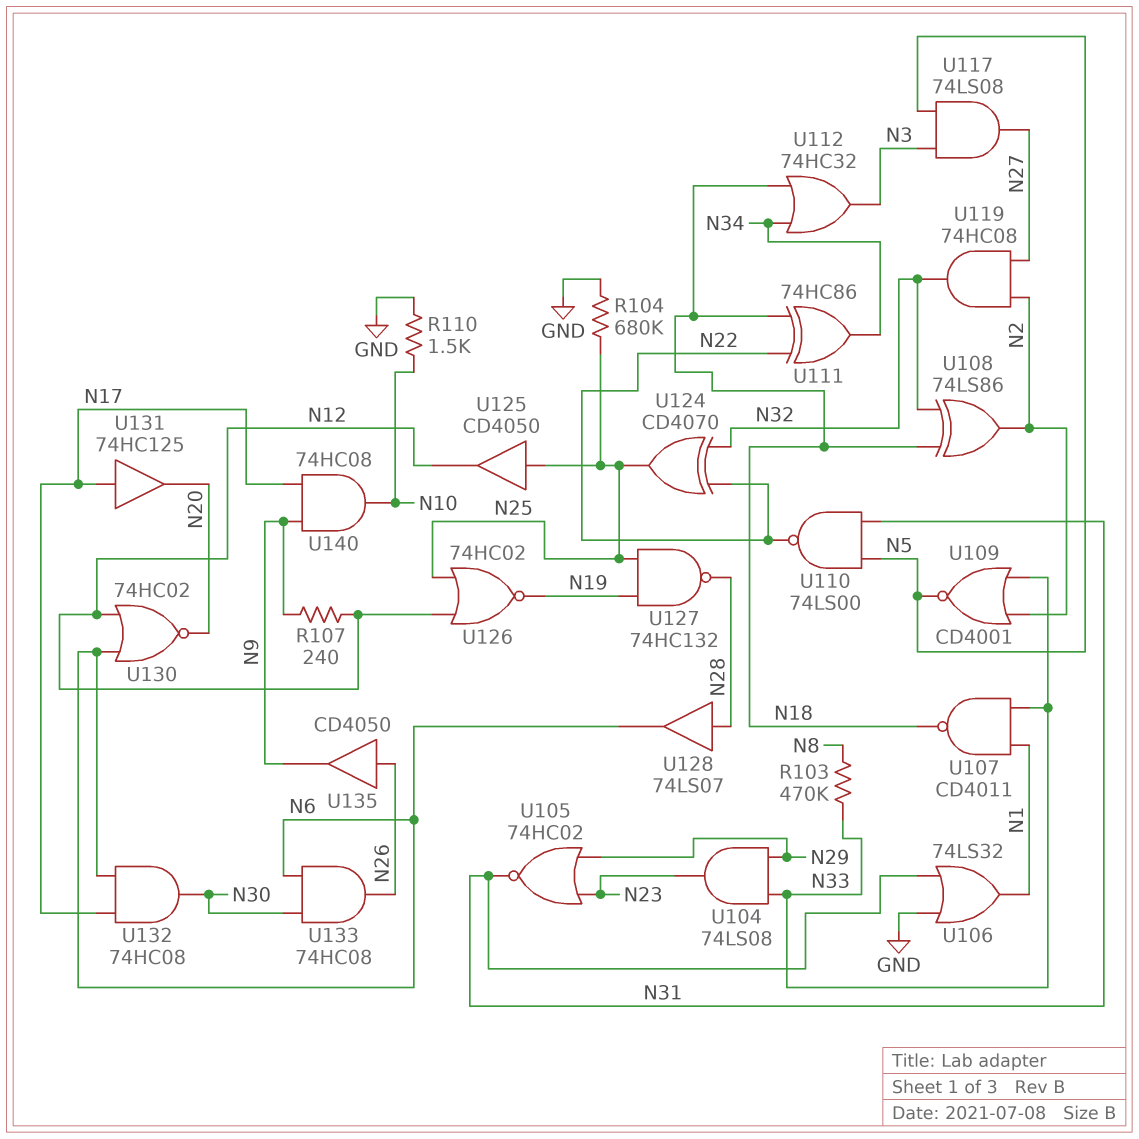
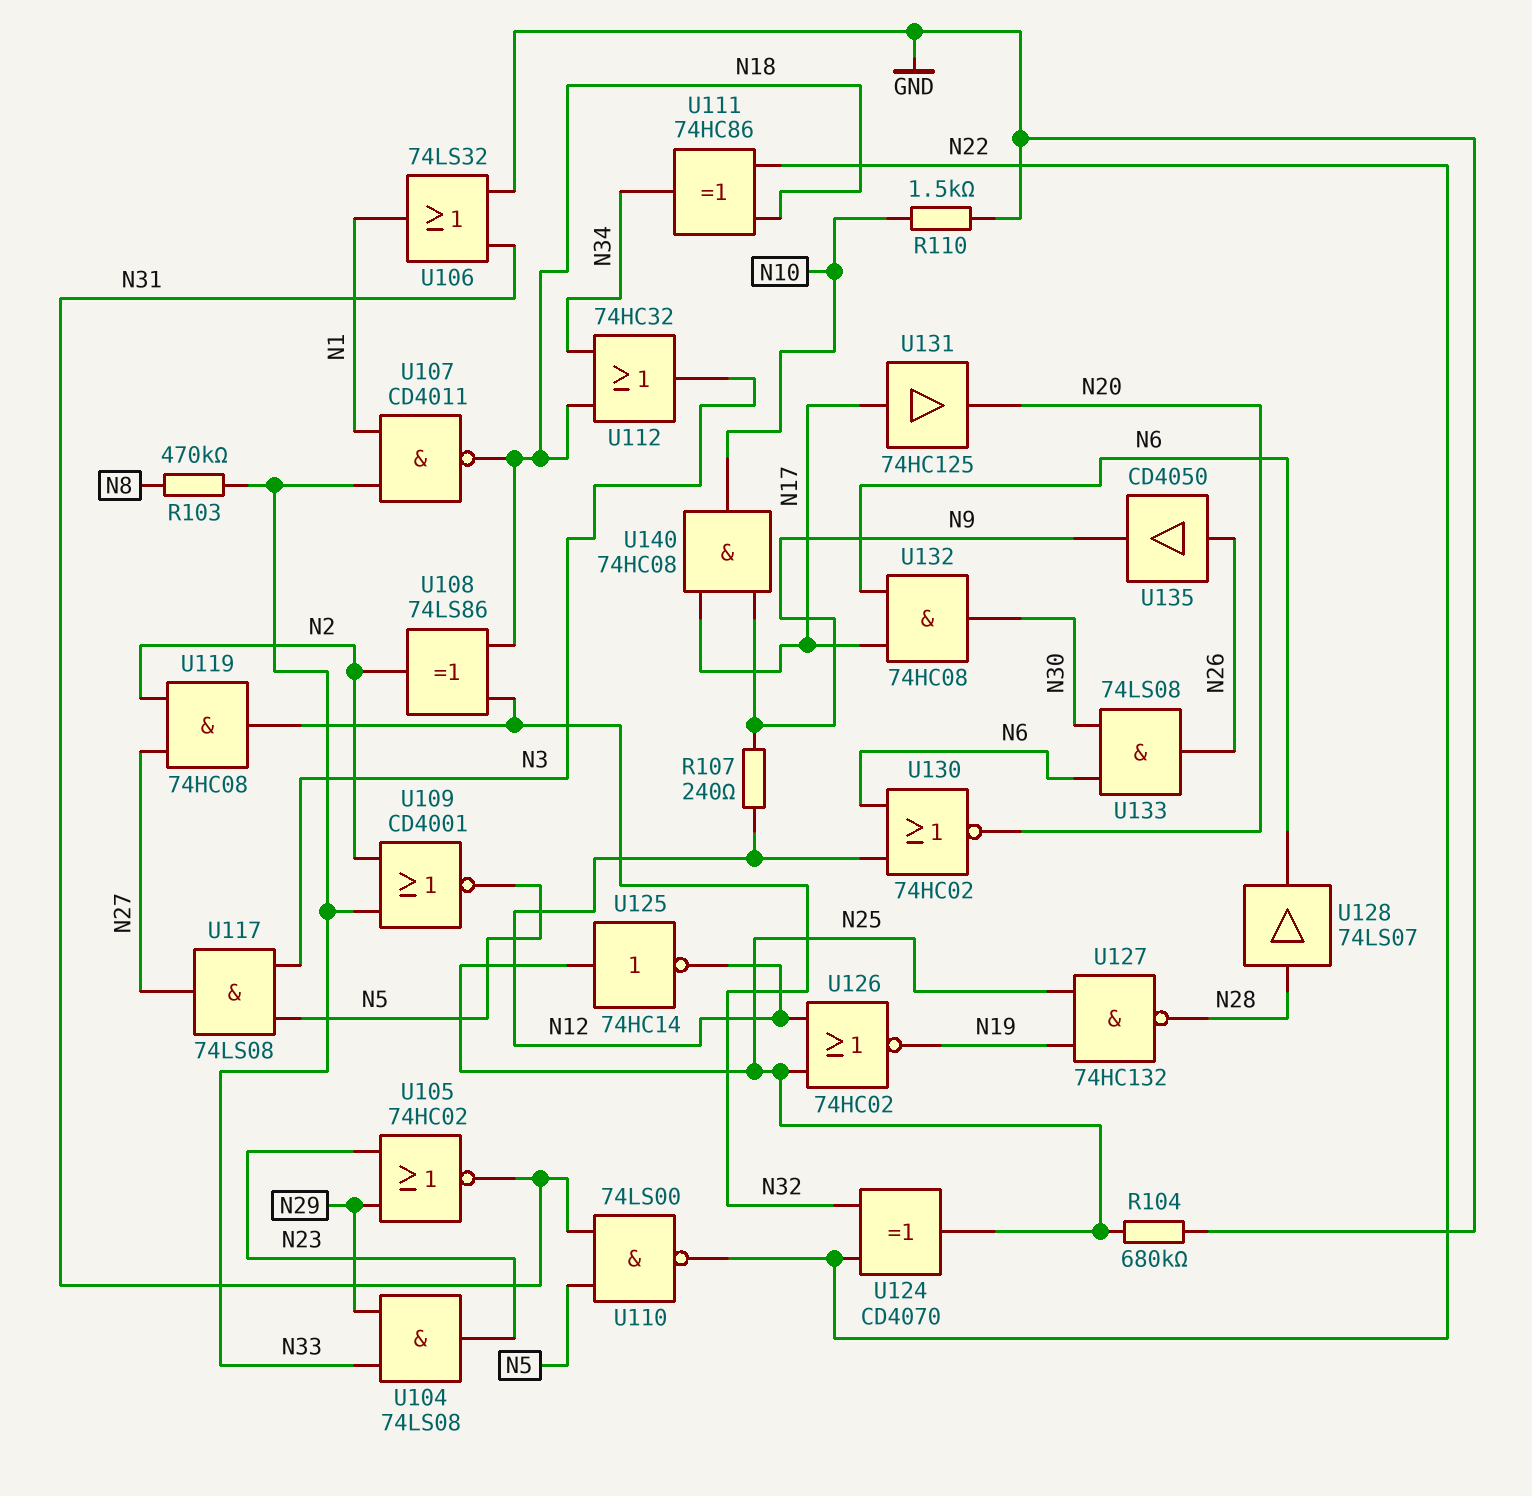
U125: buffer CD4050 (in N25, out N12) -> NOT 74HC14 (in N25, out N12)
U133: AND 74HC08 (in N6, in N30, out N26) -> AND 74LS08 (in N6, in N30, out N26)

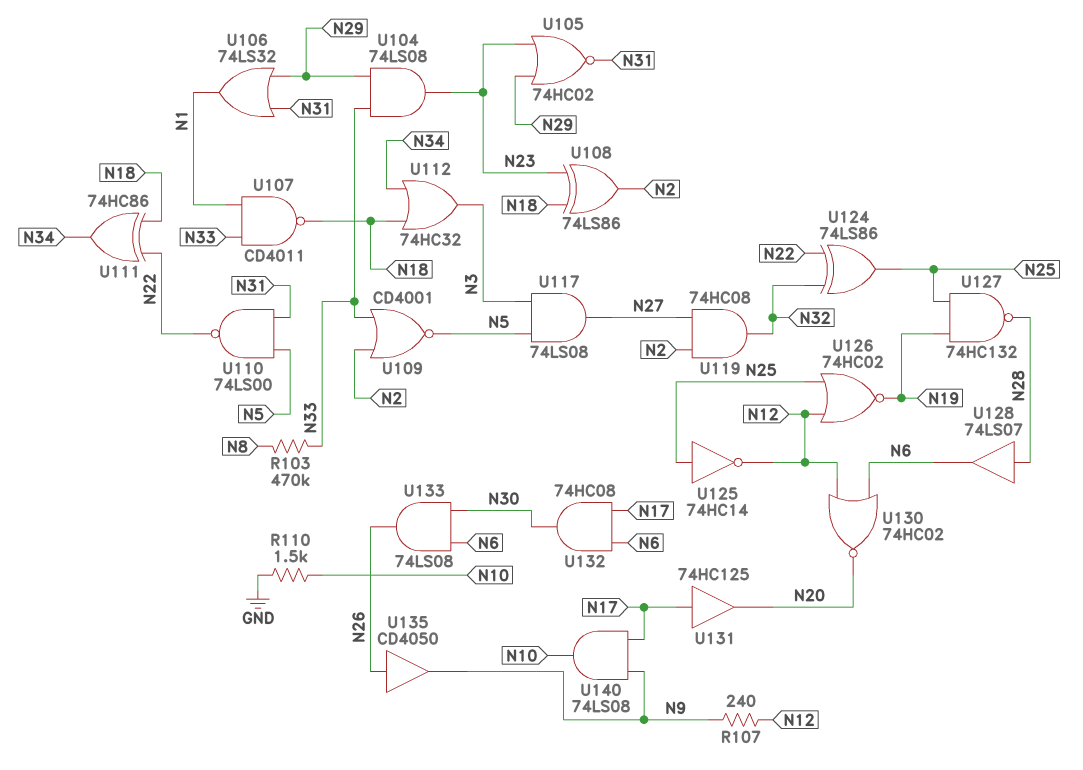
R104: 680k (GND, N25) -> none
U106: OR 74LS32 (in GND, in N31, out N1) -> OR 74LS32 (in N29, in N31, out N1)
U108: XOR 74LS86 (in N18, in N32, out N2) -> XOR 74LS86 (in N18, in N23, out N2)
U124: XOR CD4070 (in N22, in N32, out N25) -> XOR 74LS86 (in N22, in N32, out N25)
U140: AND 74HC08 (in N9, in N17, out N10) -> AND 74LS08 (in N9, in N17, out N10)

